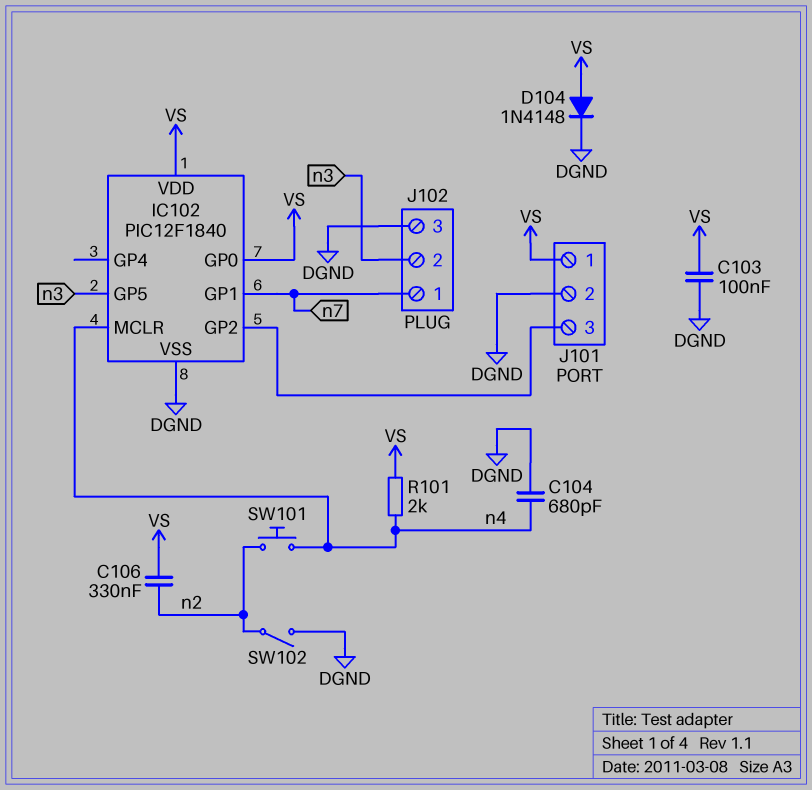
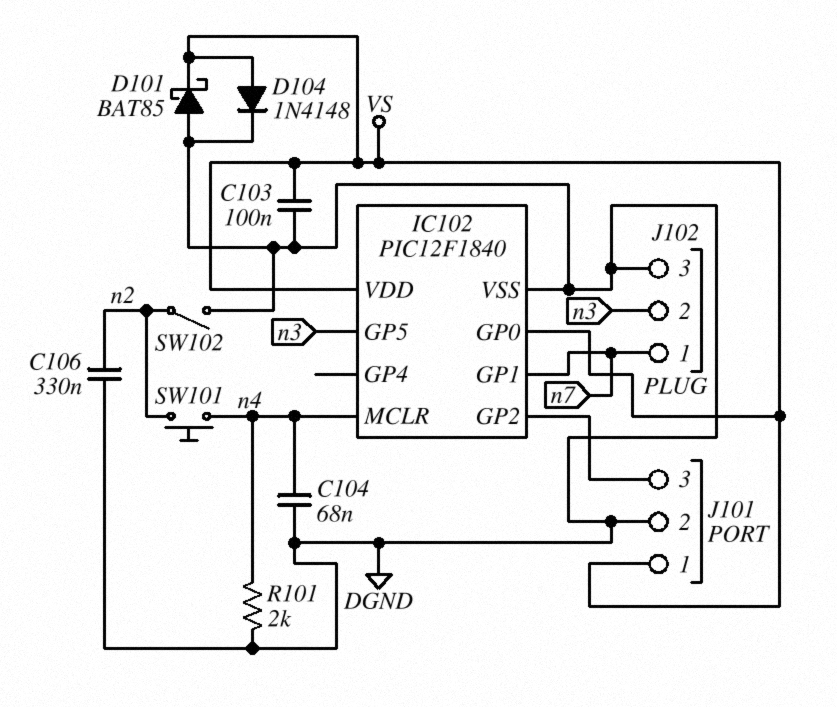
C104: 680pF (DGND, n4) -> 68nF (DGND, n4)
C106: 330nF (VS, n2) -> 330nF (DGND, n2)
D101: none -> schottky BAT85 (A DGND, K VS)
R101: 2k (VS, n4) -> 2k (DGND, n4)

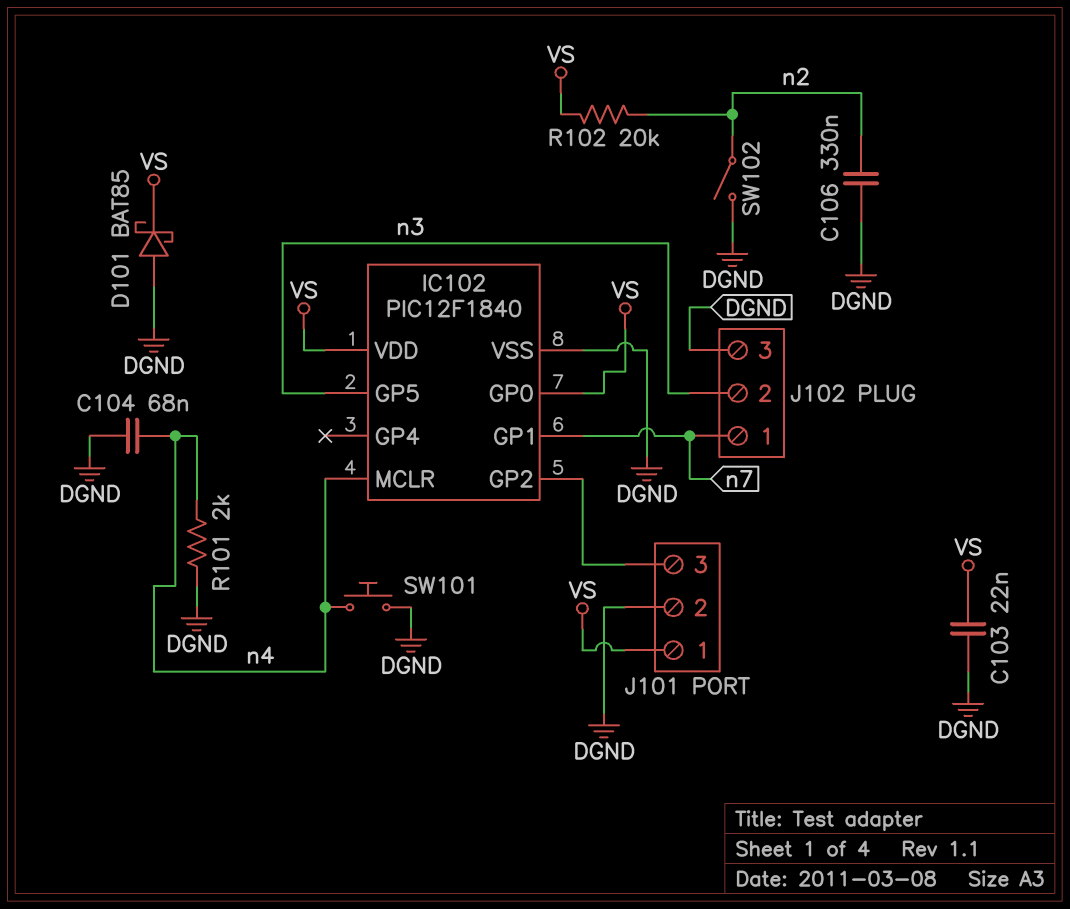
C103: 100nF (DGND, VS) -> 22nF (DGND, VS)
D104: diode 1N4148 (A VS, K DGND) -> none
R102: none -> 20k (VS, n2)
SW101: button (n2, n4) -> button (DGND, n4)

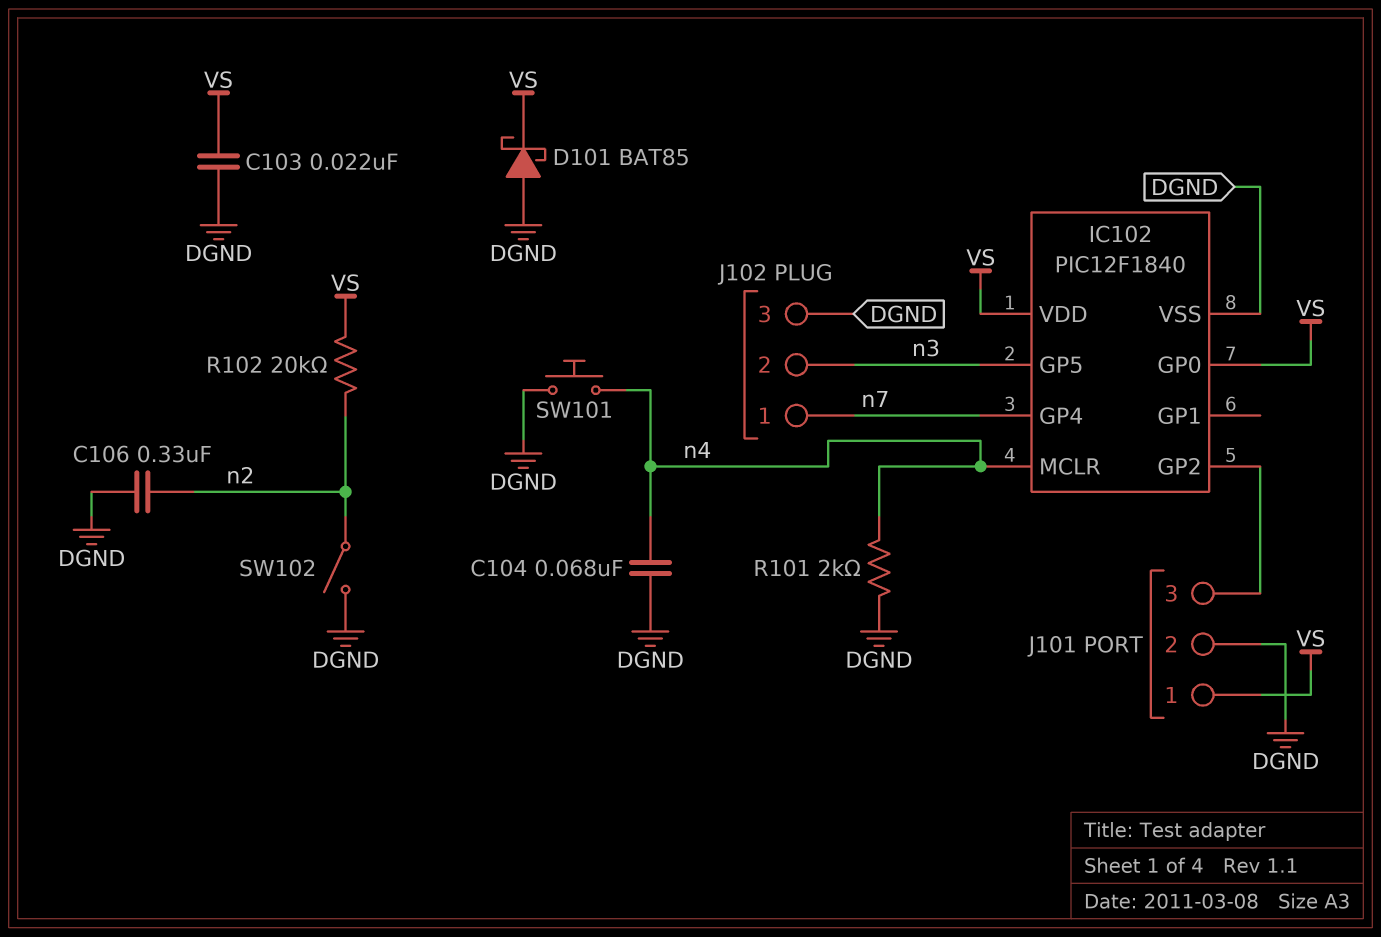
IC102 pin GP1: n7 -> none
IC102 pin GP4: none -> n7

